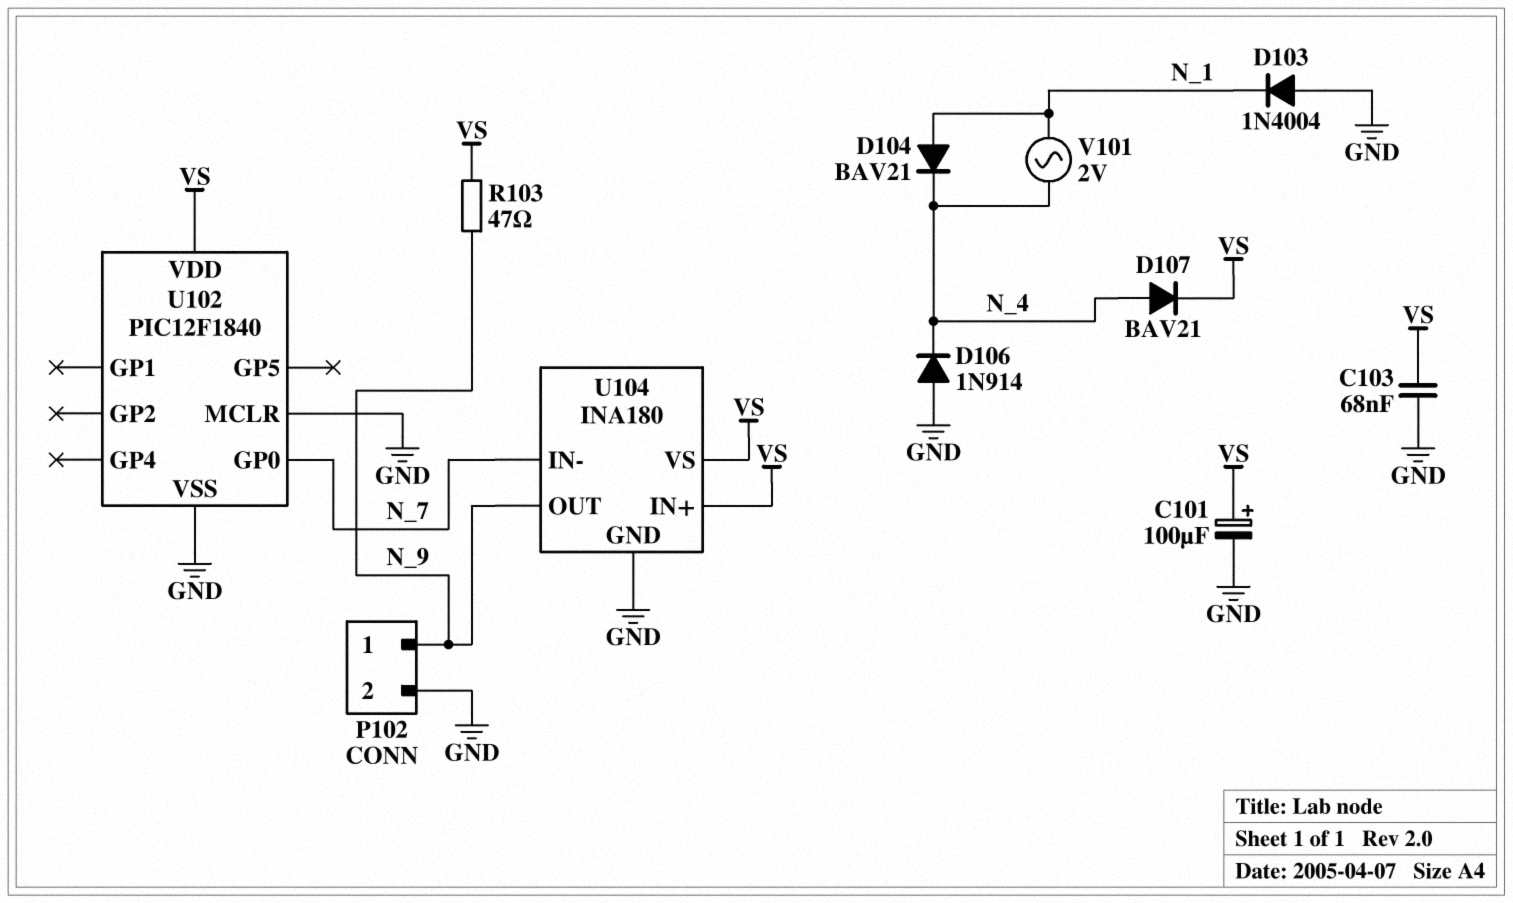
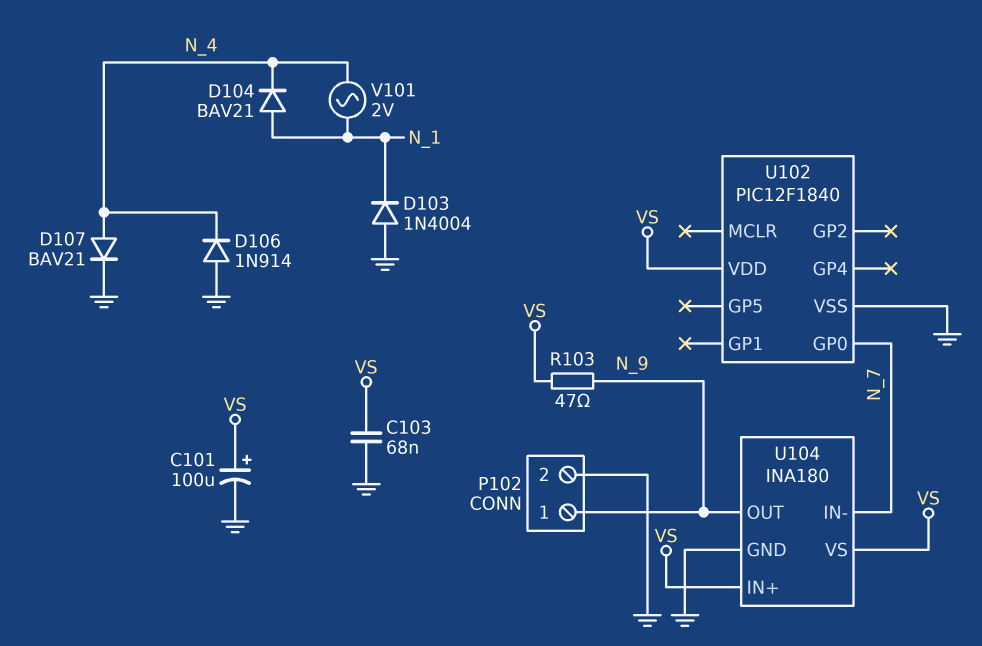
D107: diode BAV21 (A N_4, K VS) -> diode BAV21 (A N_4, K GND)
U102 pin MCLR: GND -> none

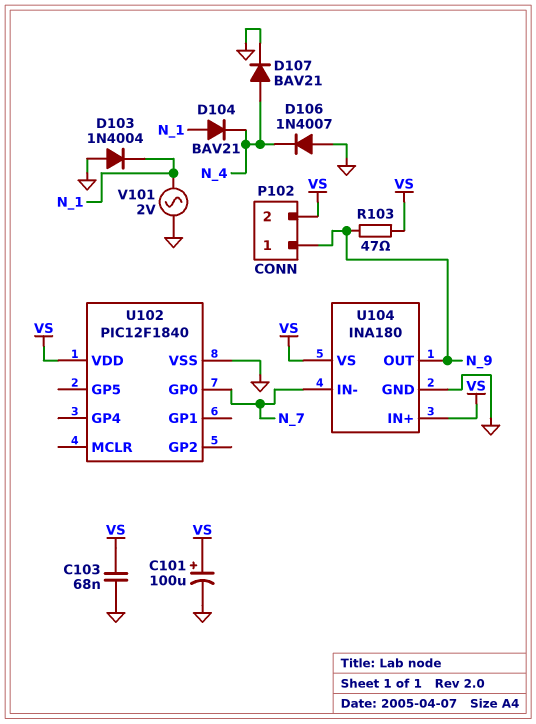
D106: diode 1N914 (A GND, K N_4) -> diode 1N4007 (A GND, K N_4)
P102 pin 2: GND -> VS
V101: AC 2V (N_1, N_4) -> AC 2V (GND, N_1)

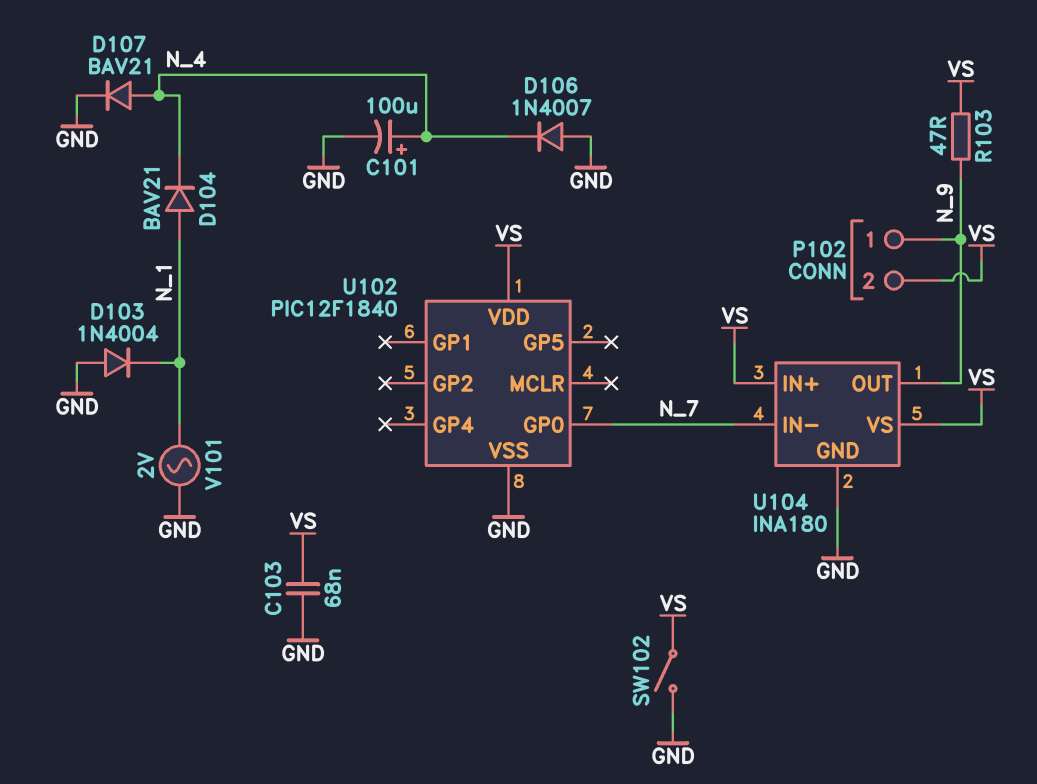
C101: 100uF (plus VS, minus GND) -> 100uF (plus N_4, minus GND)
SW102: none -> switch (GND, VS)

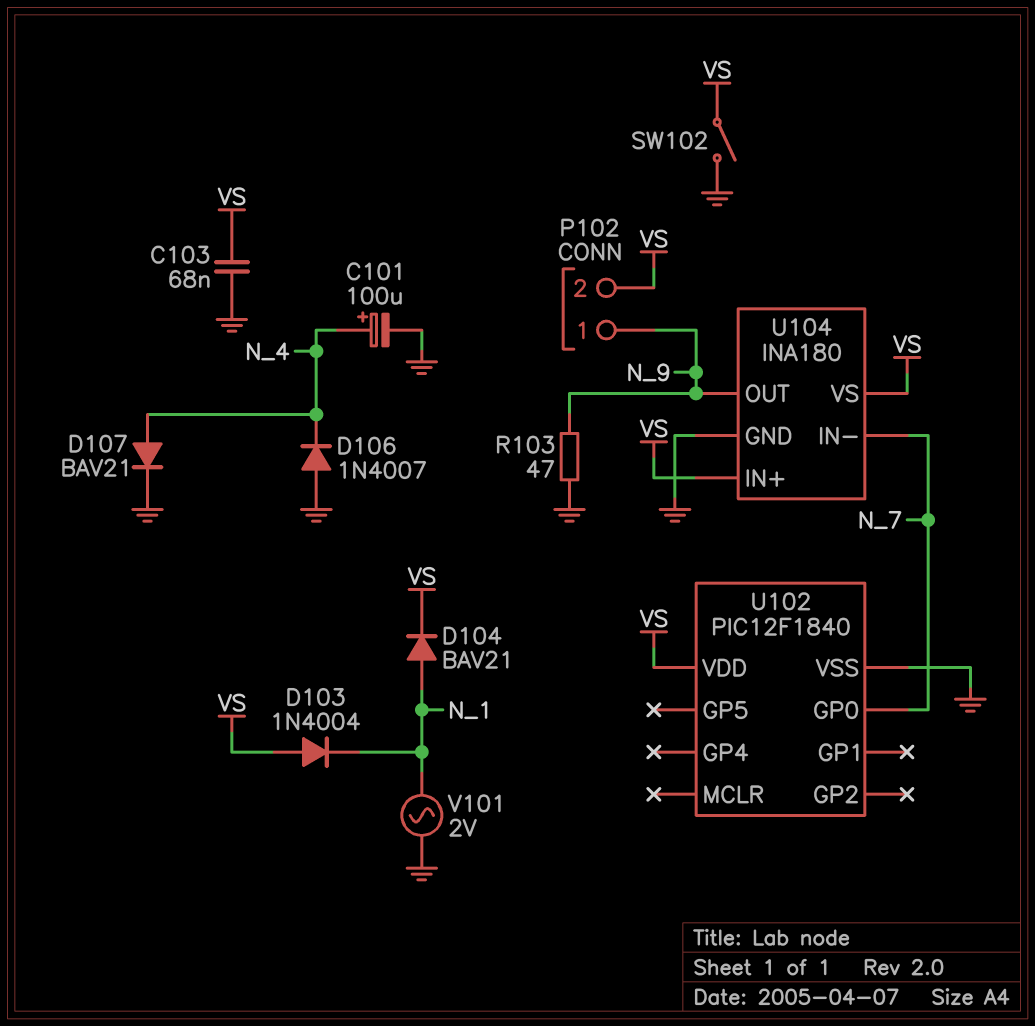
D103: diode 1N4004 (A GND, K N_1) -> diode 1N4004 (A VS, K N_1)
D104: diode BAV21 (A N_1, K N_4) -> diode BAV21 (A N_1, K VS)
R103: 47 (N_9, VS) -> 47 (GND, N_9)

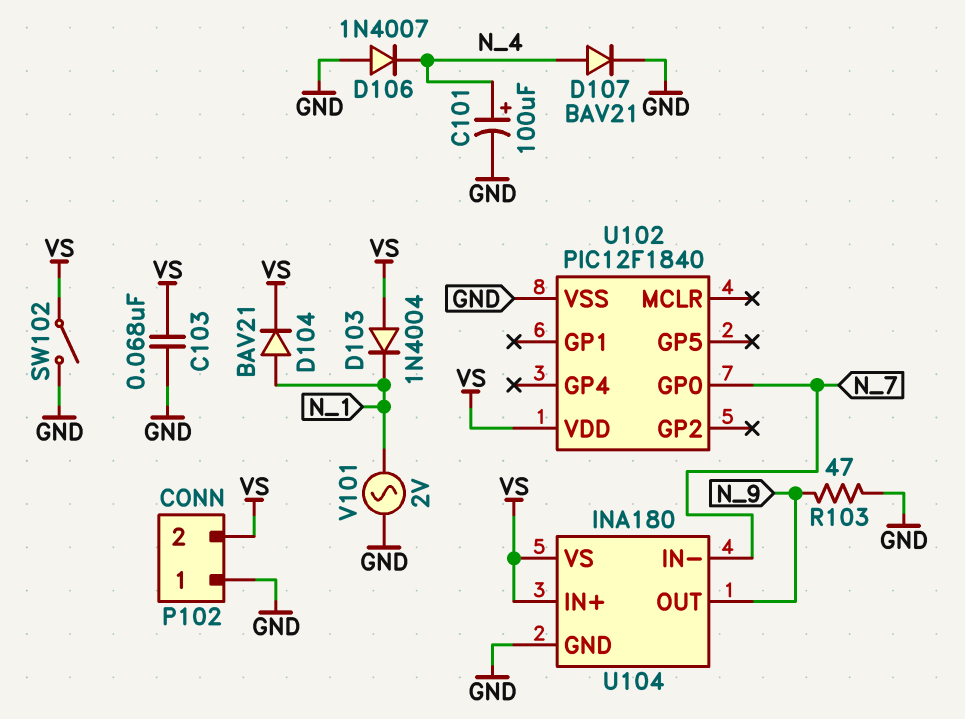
P102 pin 1: N_9 -> GND

